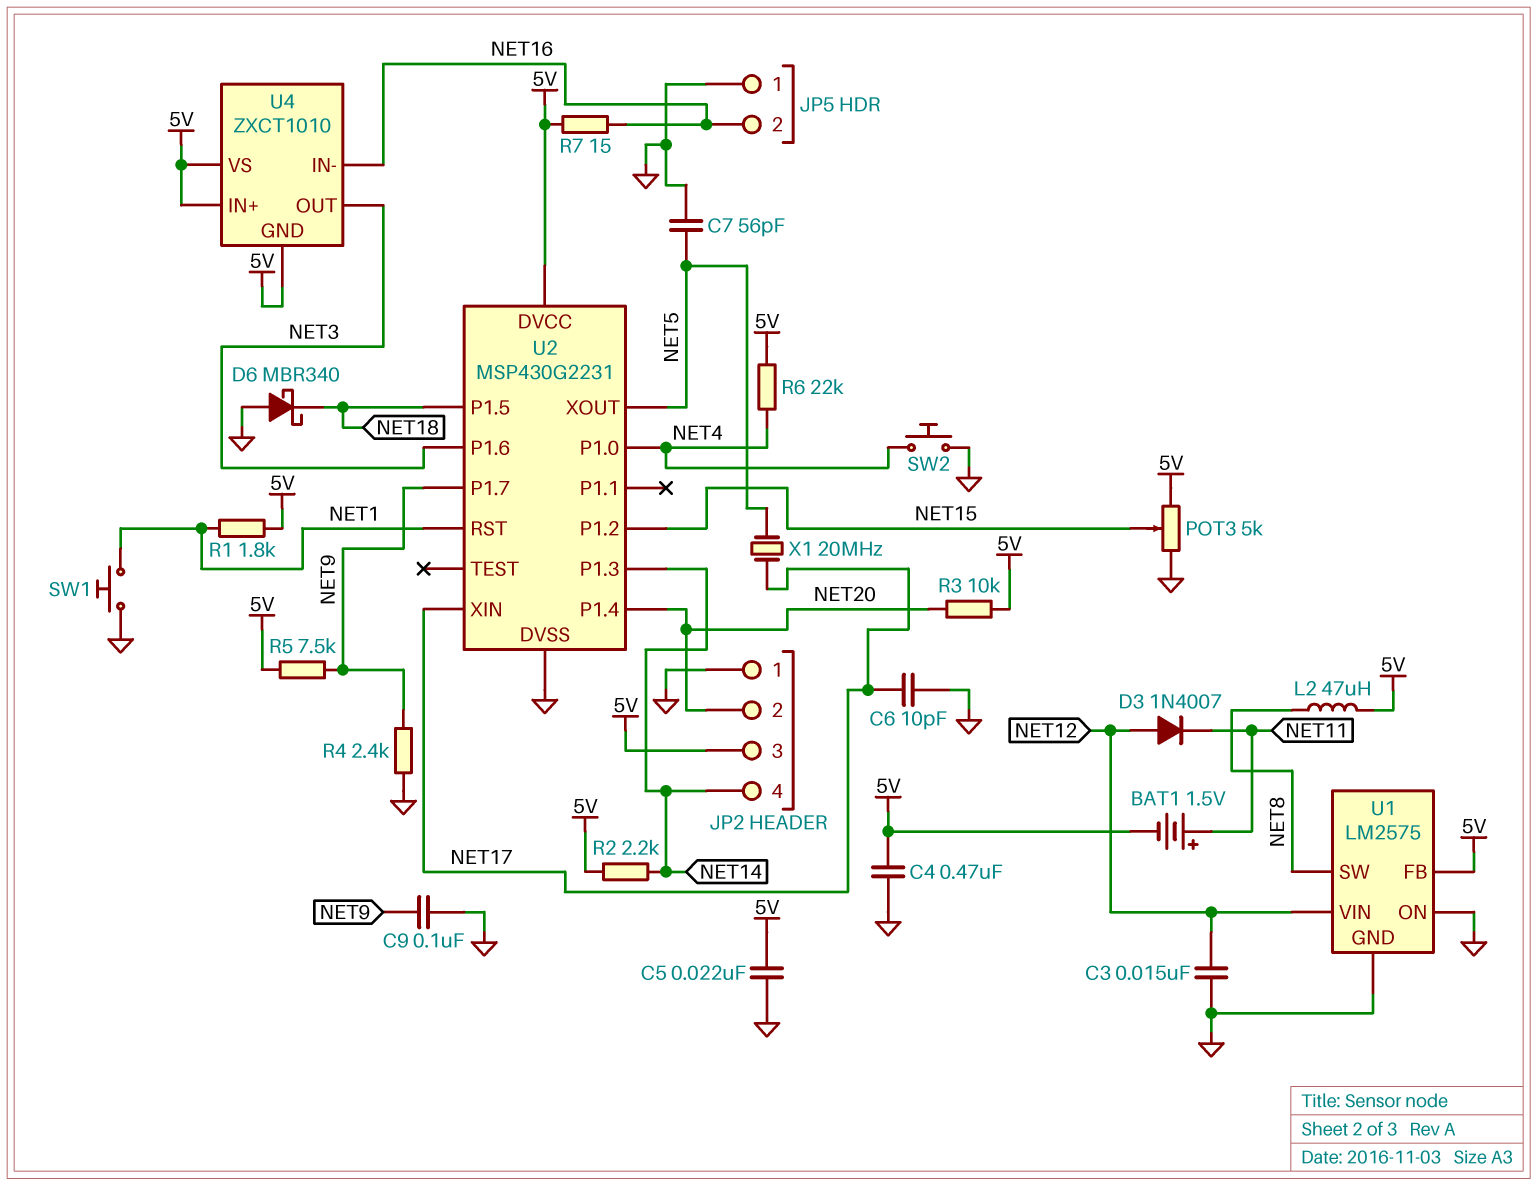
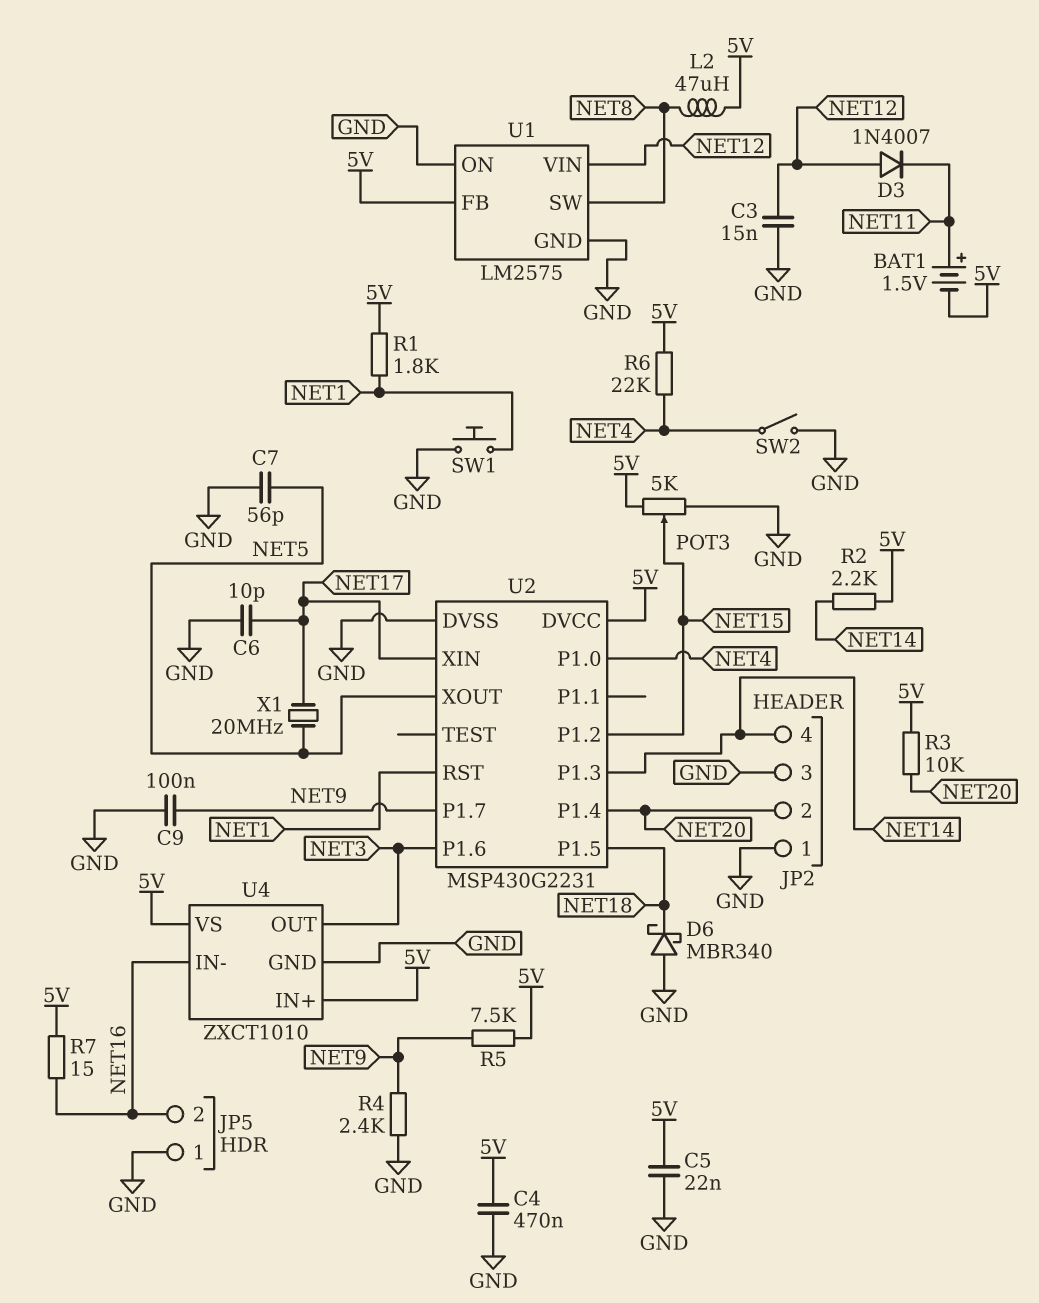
JP2 pin 3: 5V -> GND
SW2: button (GND, NET4) -> switch (GND, NET4)
U4 pin GND: 5V -> GND

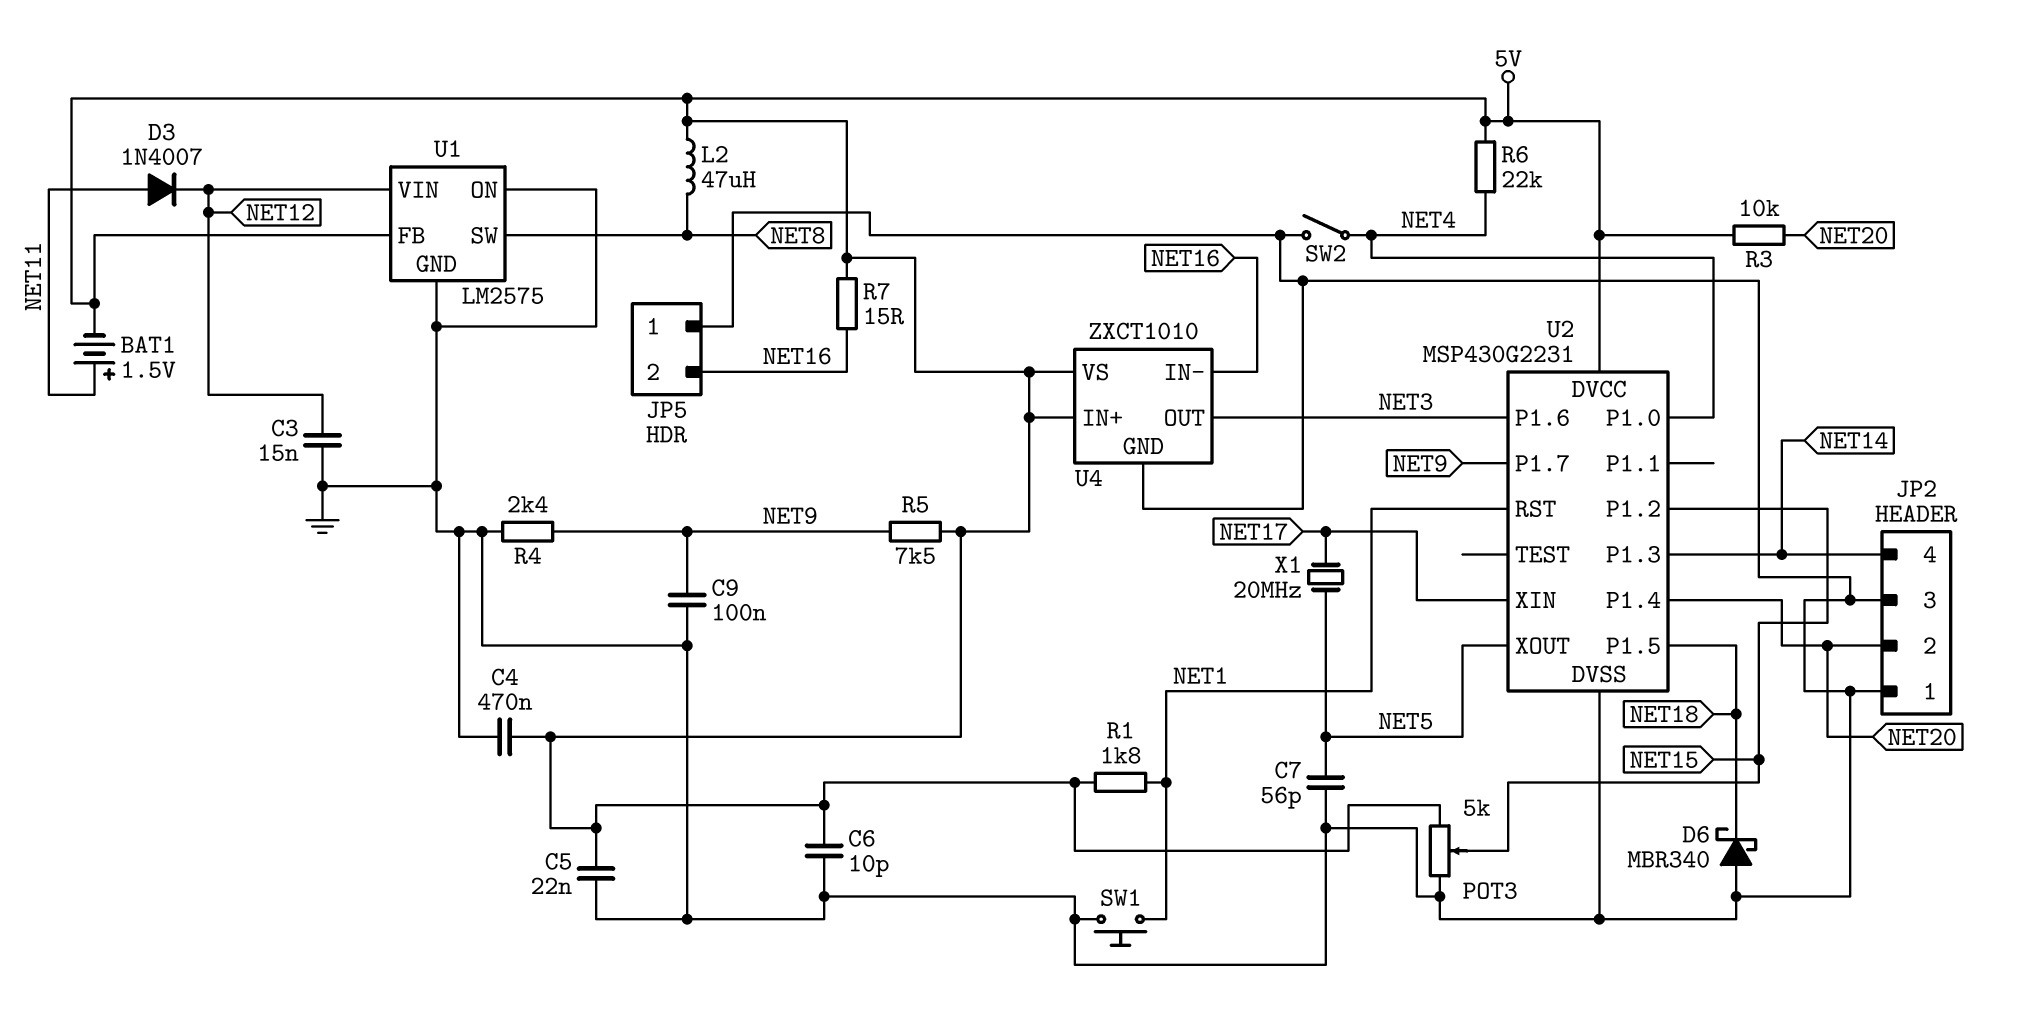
C6: 10pF (GND, NET17) -> 10pF (5V, GND)
D3: diode 1N4007 (A NET12, K NET11) -> diode 1N4007 (A NET11, K NET12)
R2: 2.2k (5V, NET14) -> none

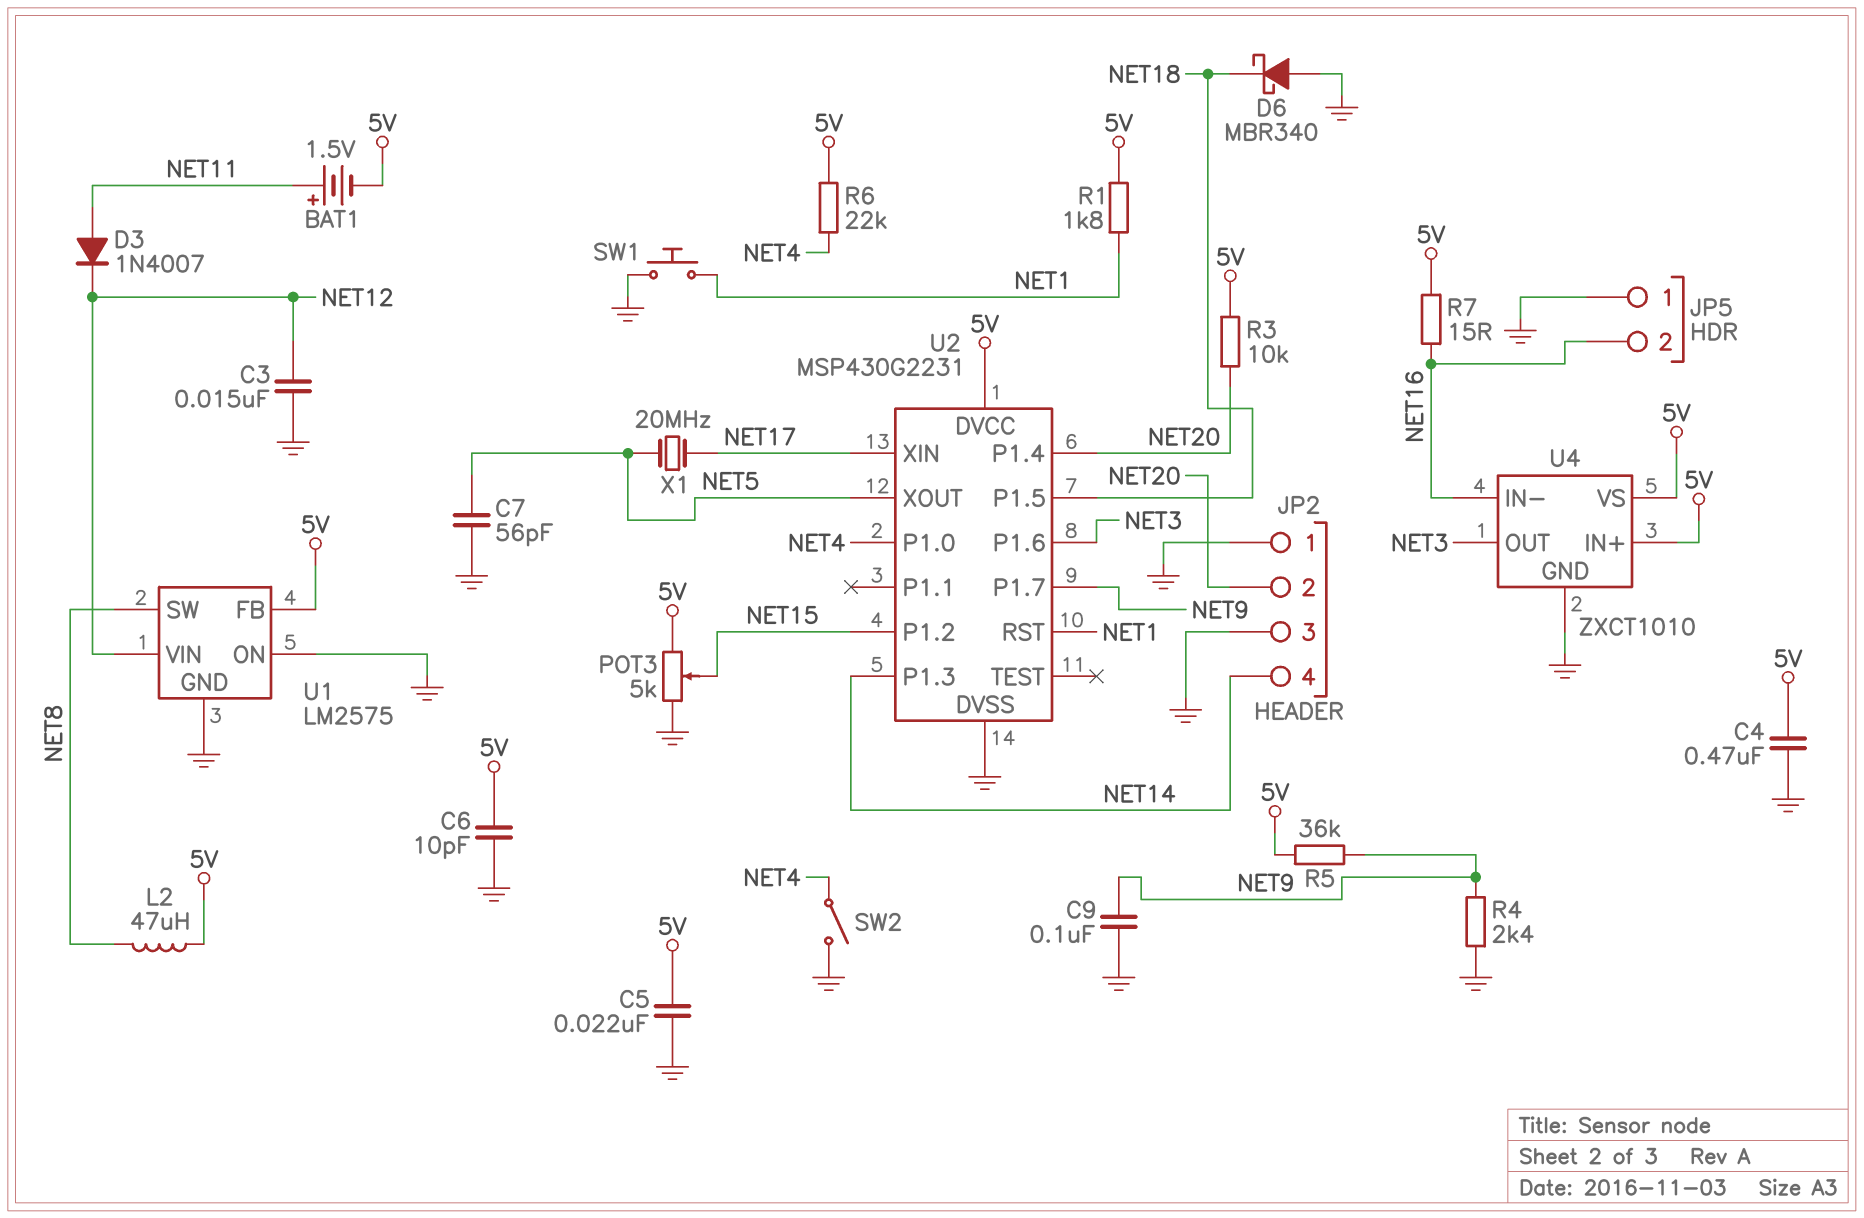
R5: 7.5k (5V, NET9) -> 36k (5V, NET9)

